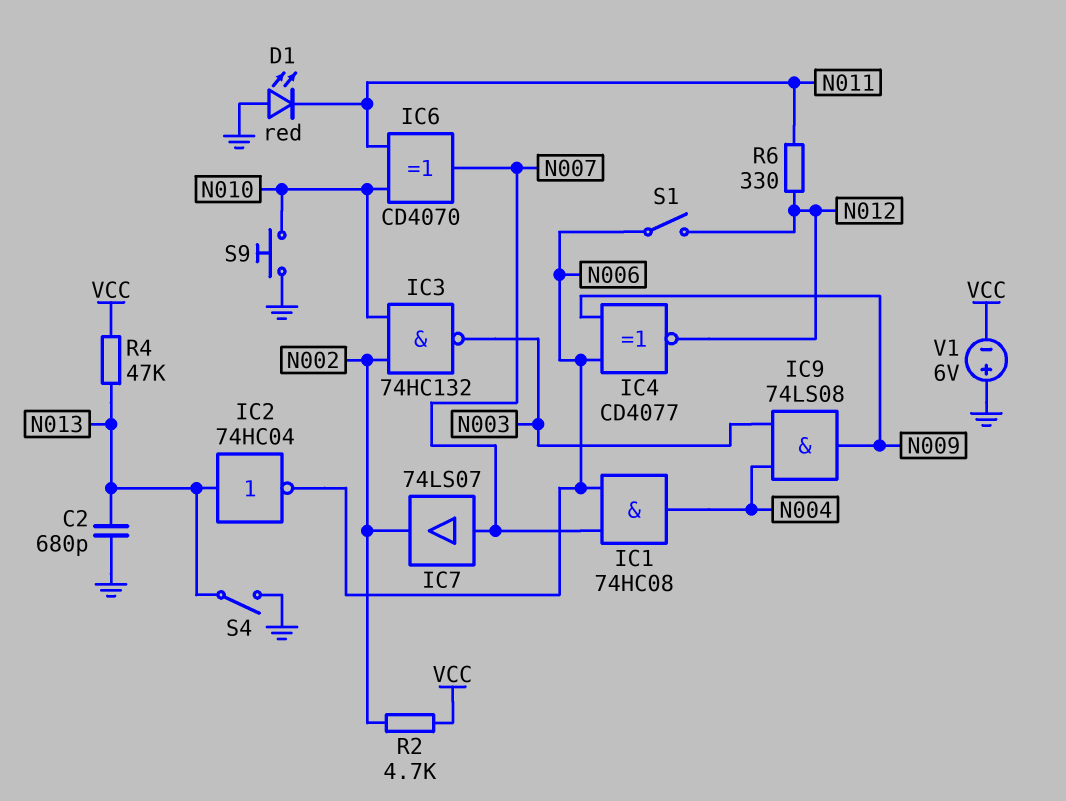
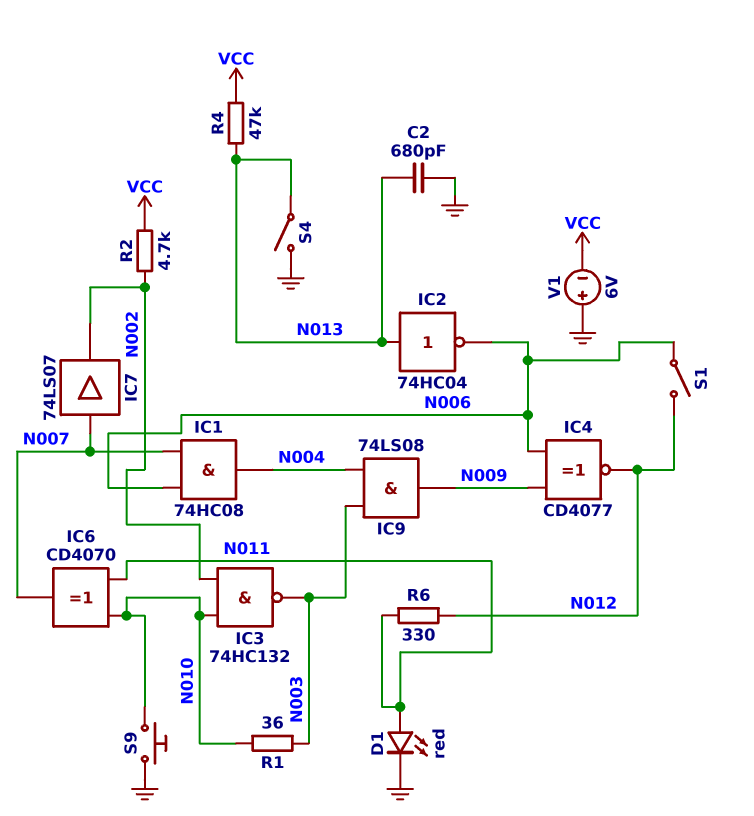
D1: LED red (A GND, K N011) -> LED red (A N011, K GND)
R1: none -> 36 (N003, N010)

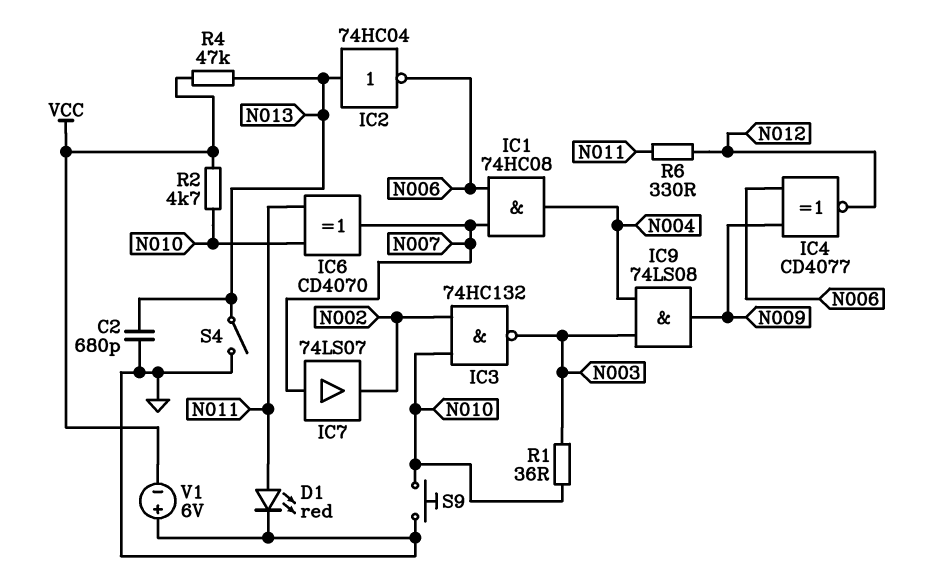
R2: 4.7k (N002, VCC) -> 4.7k (N010, VCC)
S1: switch (N006, N012) -> none

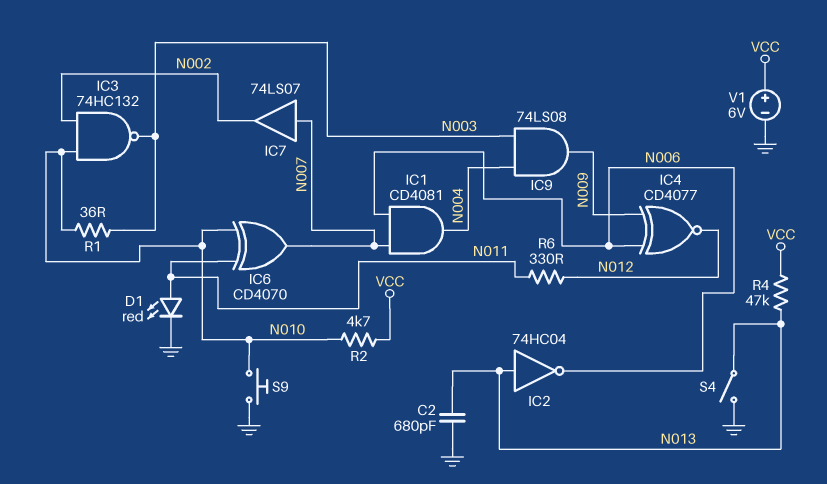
IC1: AND 74HC08 (in N006, in N007, out N004) -> AND CD4081 (in N006, in N007, out N004)
V1: 6V (plus GND, minus VCC) -> 6V (plus VCC, minus GND)

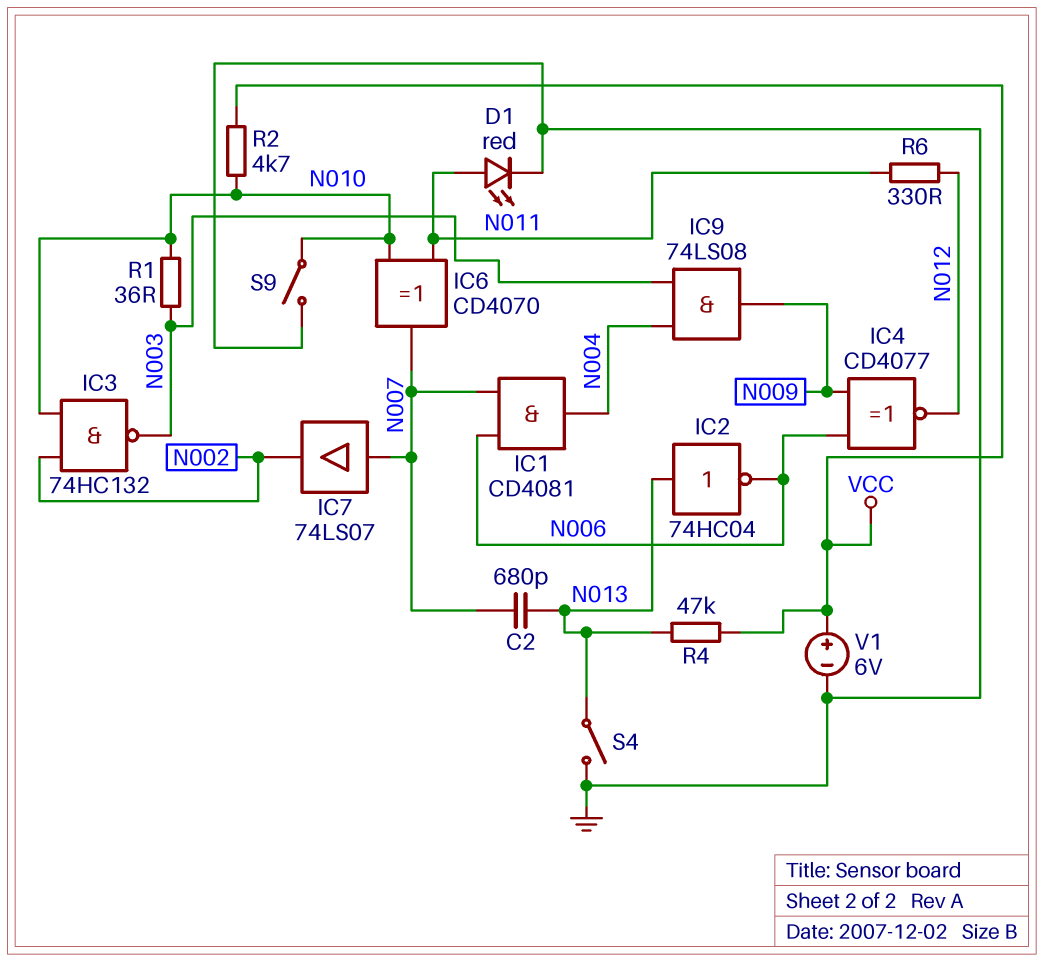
C2: 680pF (GND, N013) -> 680pF (N007, N013)
S9: button (GND, N010) -> switch (GND, N010)

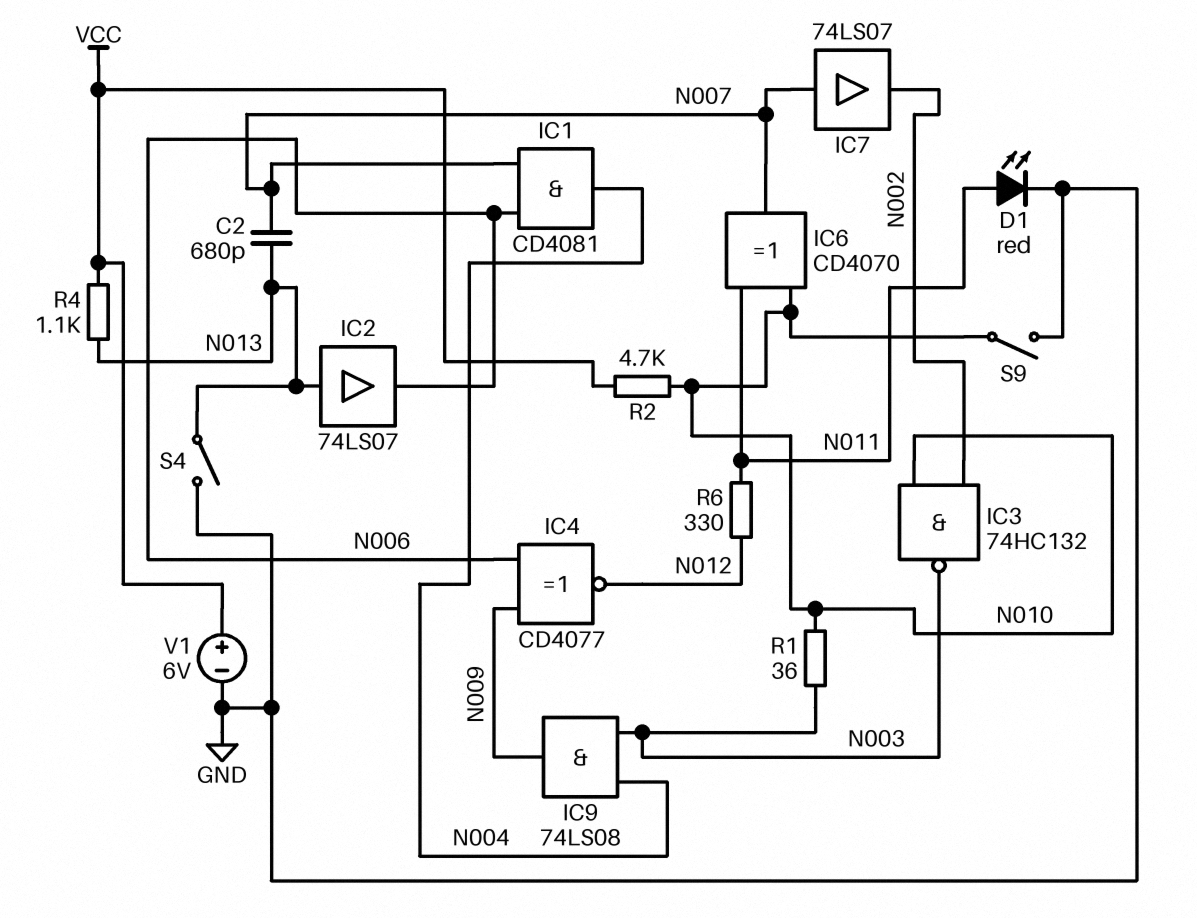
IC2: NOT 74HC04 (in N013, out N006) -> buffer 74LS07 (in N013, out N006)
R4: 47k (N013, VCC) -> 1.1k (N013, VCC)

